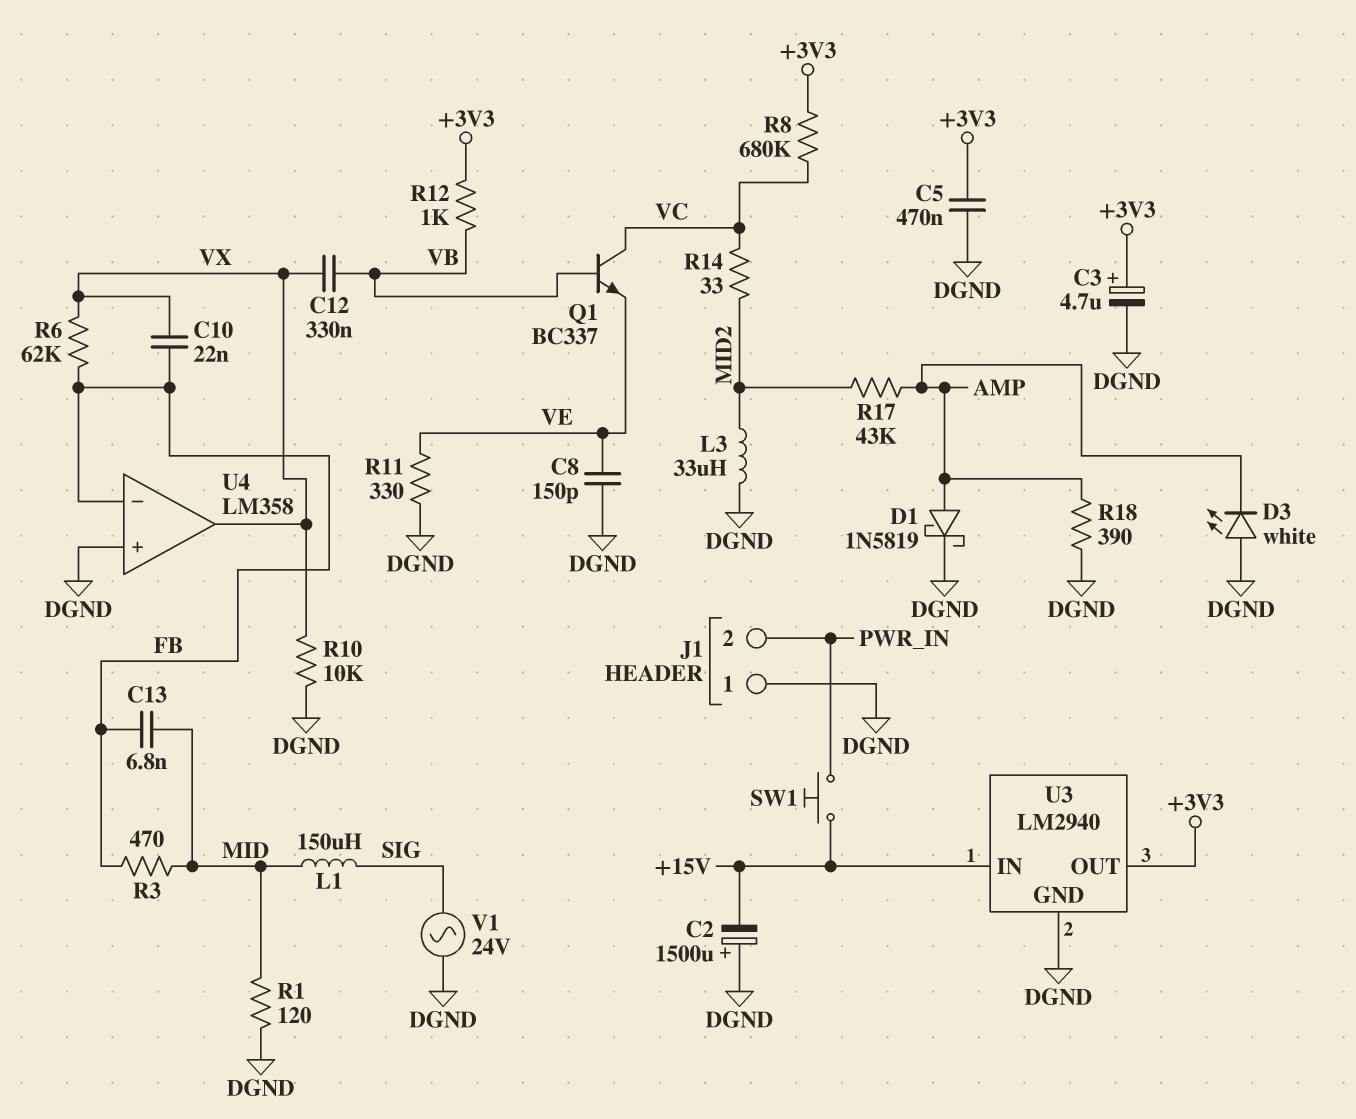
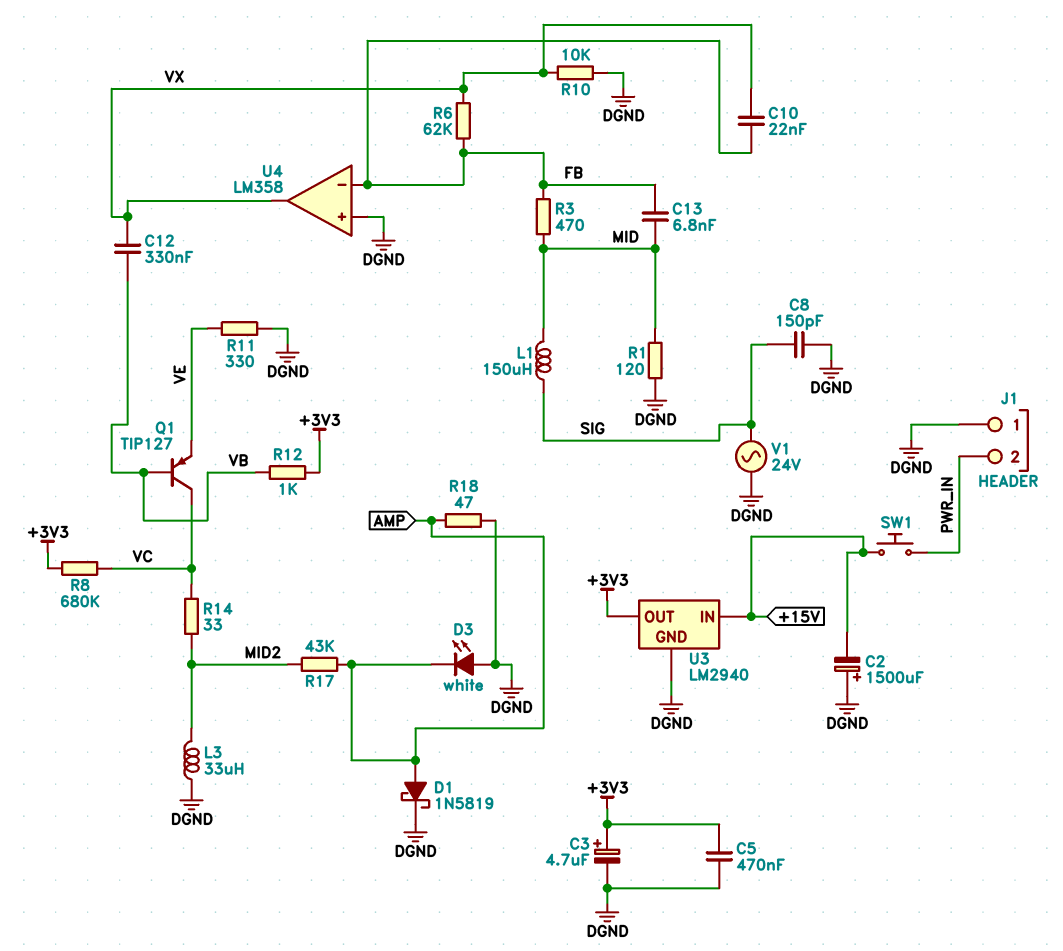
C8: 150pF (DGND, VE) -> 150pF (DGND, SIG)
Q1: NPN BC337 (B VB, C VC, E VE) -> PNP TIP127 (B VB, C VC, E VE)
R18: 390 (AMP, DGND) -> 47 (AMP, DGND)

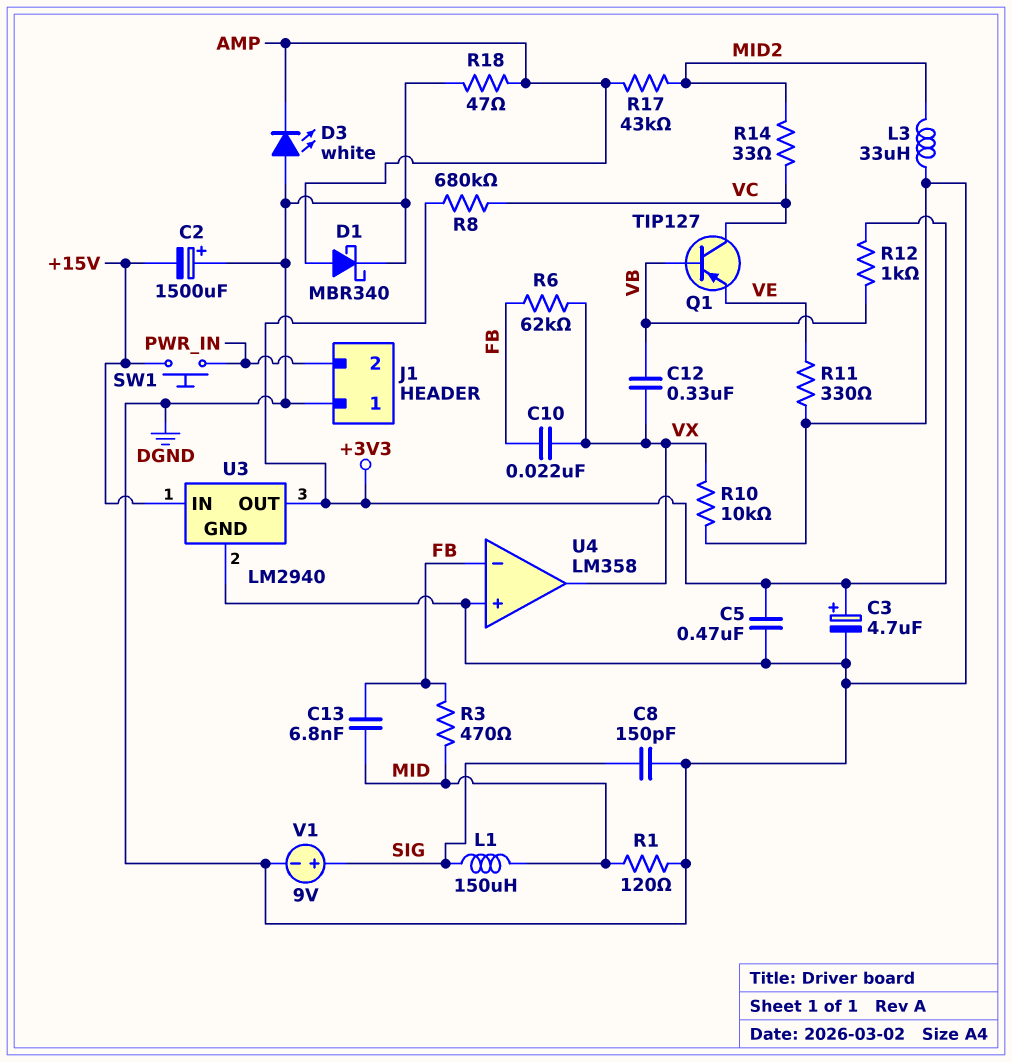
D1: schottky 1N5819 (A AMP, K DGND) -> schottky MBR340 (A AMP, K DGND)
V1: AC 24V (DGND, SIG) -> 9V (plus SIG, minus DGND)

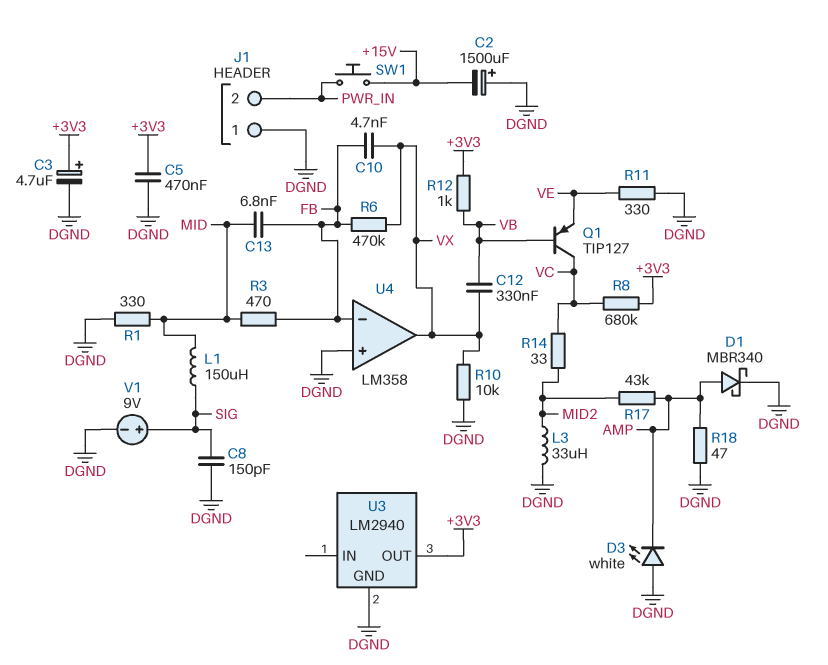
C10: 22nF (FB, VX) -> 4.7nF (FB, VX)
R1: 120 (DGND, MID) -> 330 (DGND, MID)
R6: 62k (FB, VX) -> 470k (FB, VX)
U3 pin IN: +15V -> none

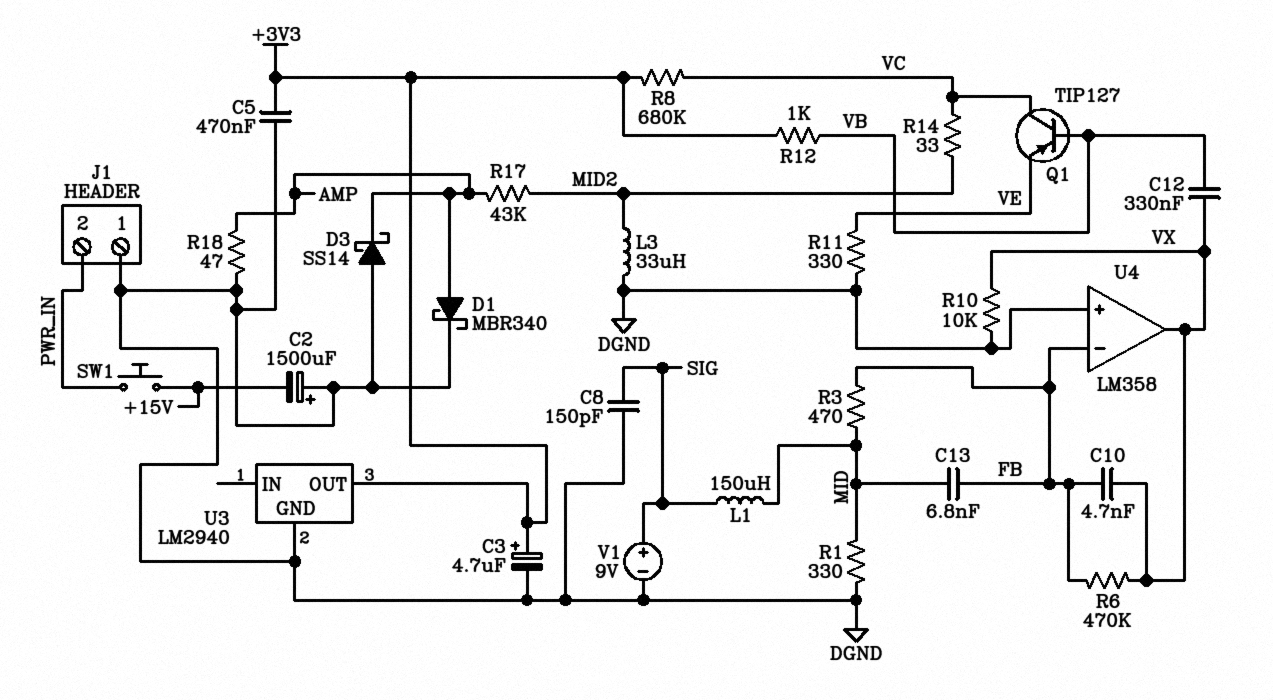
D3: LED white (A DGND, K AMP) -> schottky SS14 (A DGND, K AMP)

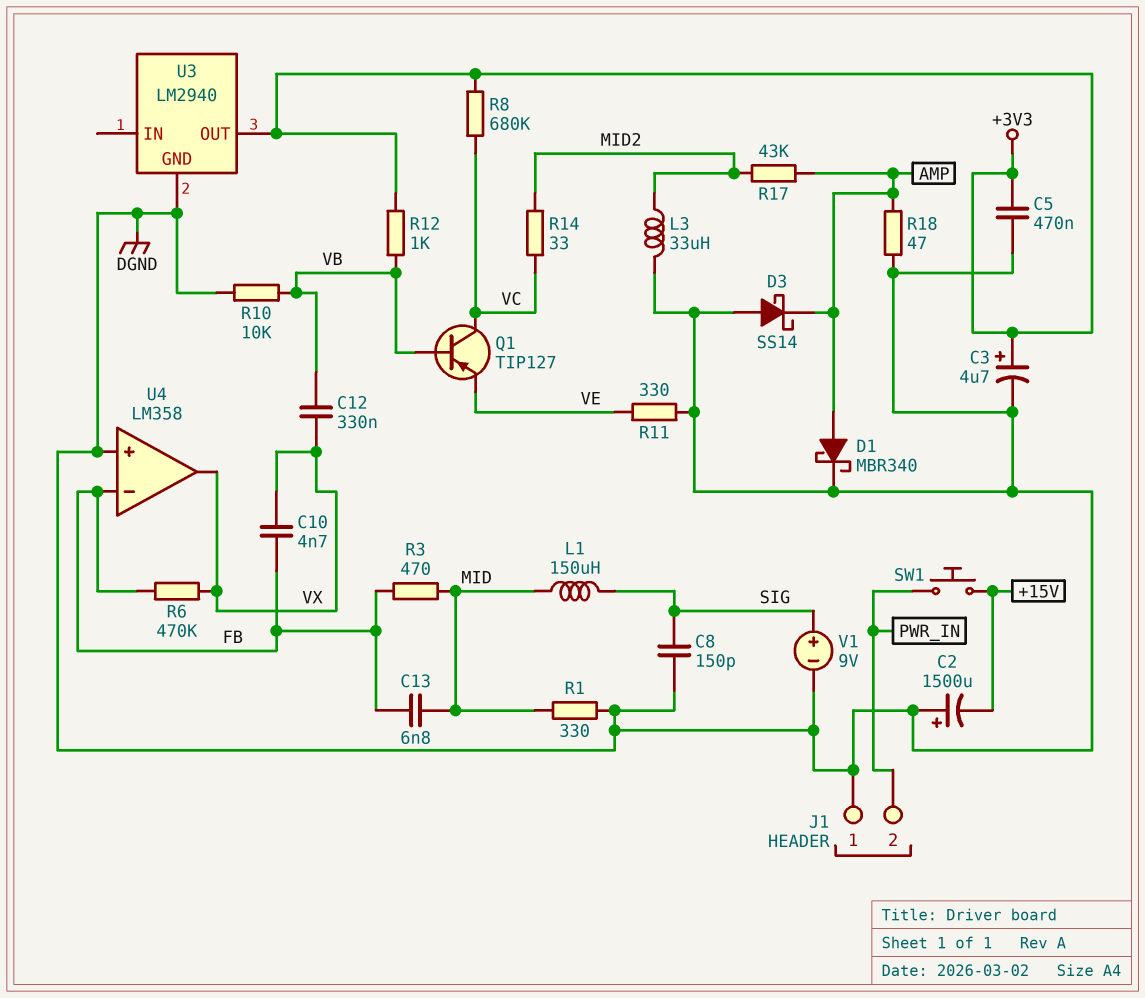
R10: 10k (DGND, VX) -> 10k (DGND, VB)

